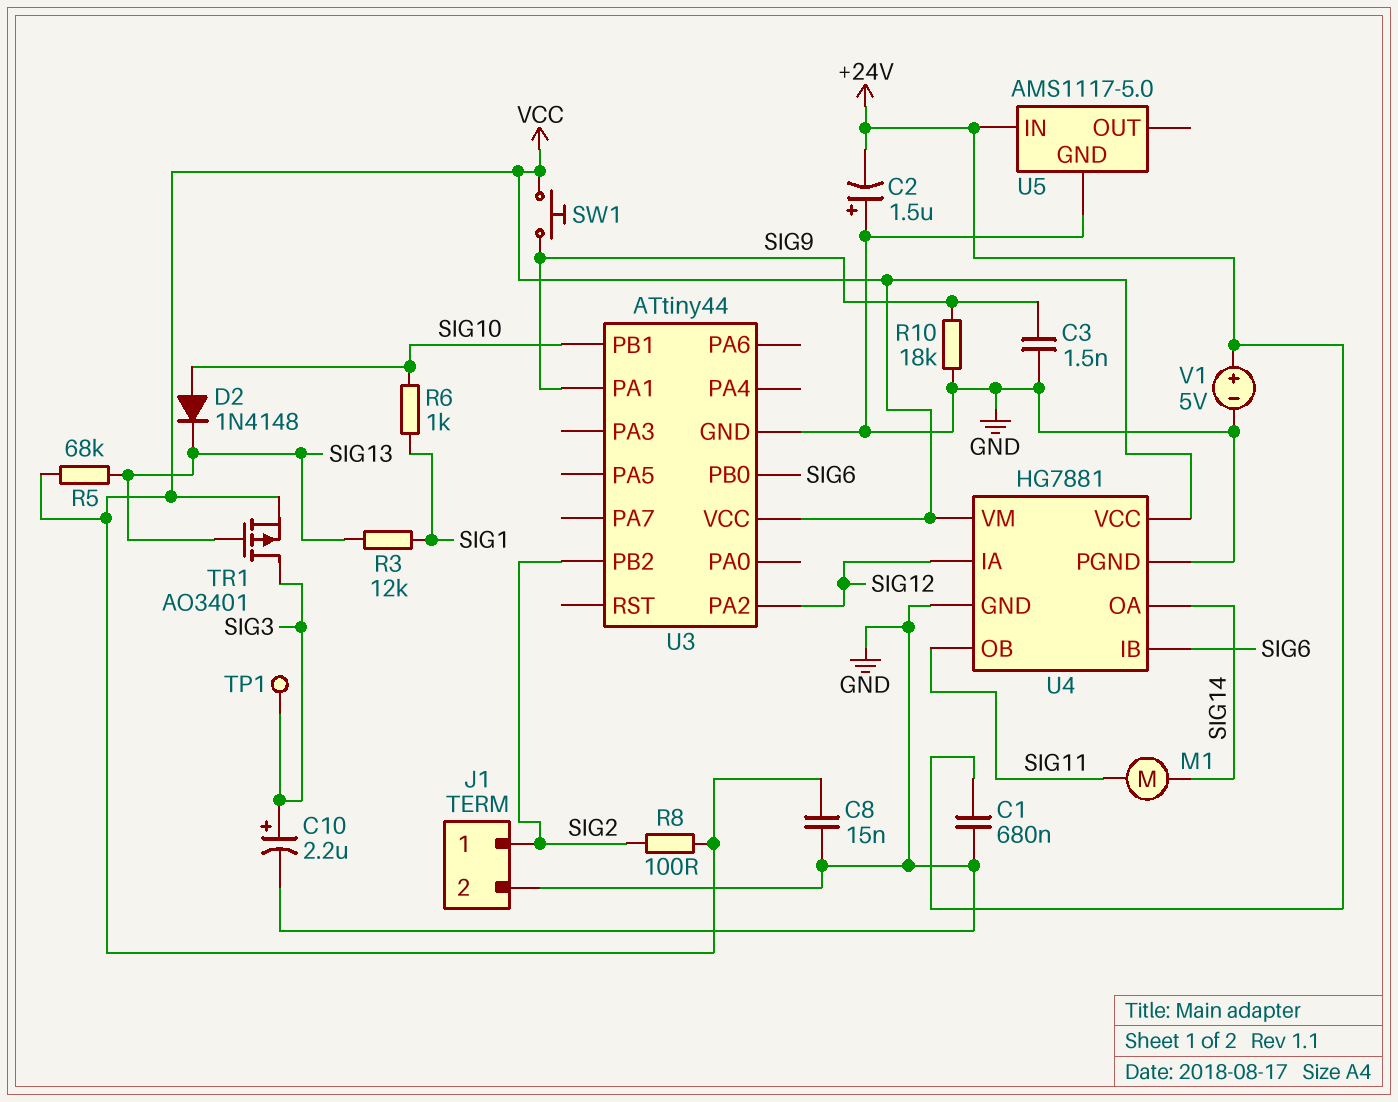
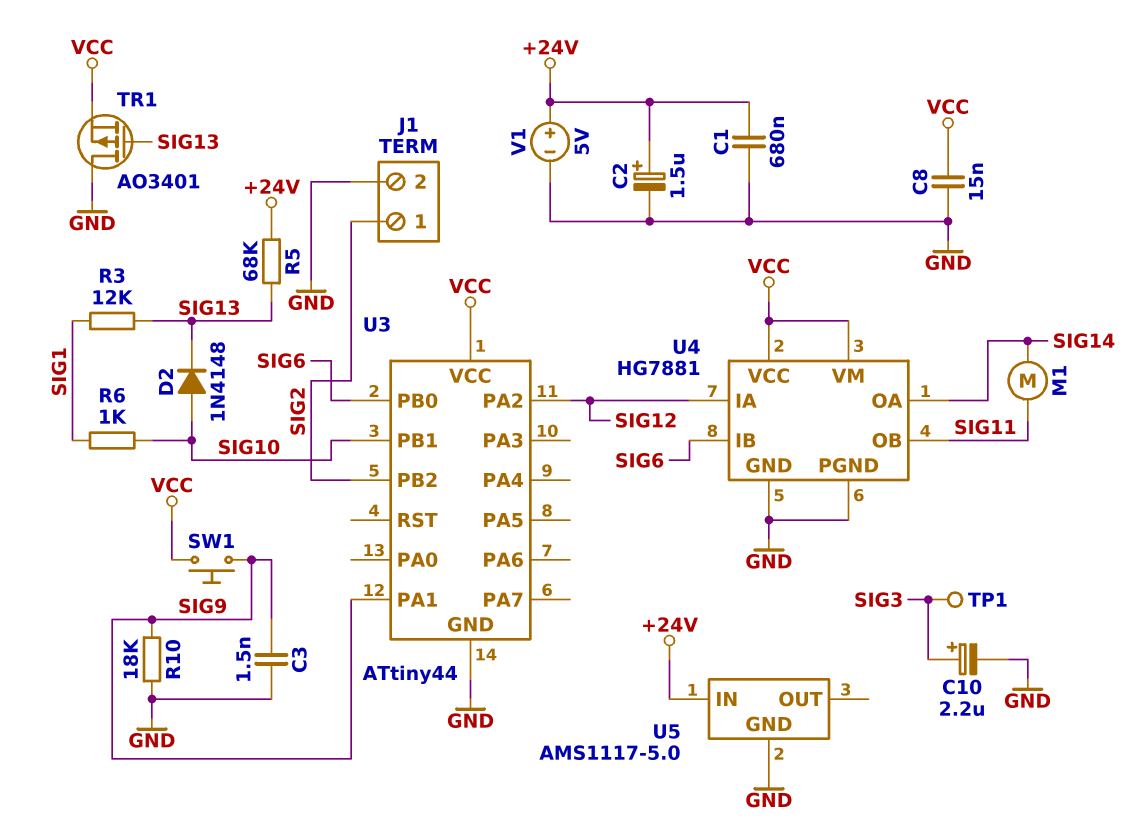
C2: 1.5uF (plus GND, minus +24V) -> 1.5uF (plus +24V, minus GND)
R5: 68k (SIG13, VCC) -> 68k (+24V, SIG13)
R8: 100 (SIG2, VCC) -> none
TR1: PMOS AO3401 (G SIG13, D SIG3, S VCC) -> PMOS AO3401 (G SIG13, D GND, S VCC)

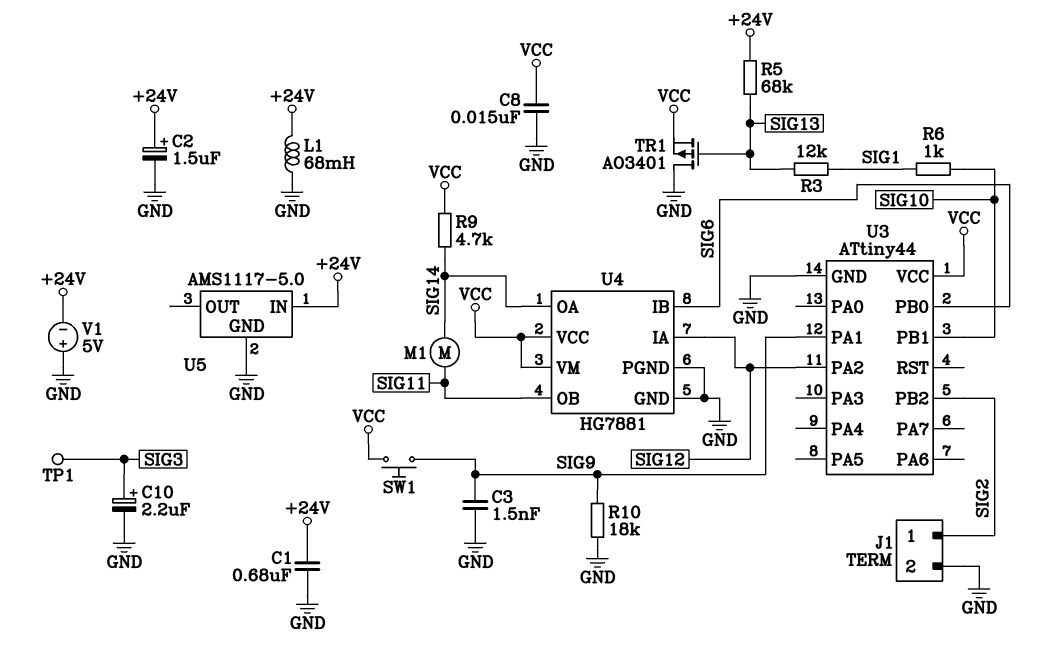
D2: diode 1N4148 (A SIG10, K SIG13) -> none
L1: none -> 68mH (+24V, GND)
R9: none -> 4.7k (SIG14, VCC)
V1: 5V (plus +24V, minus GND) -> 5V (plus GND, minus +24V)

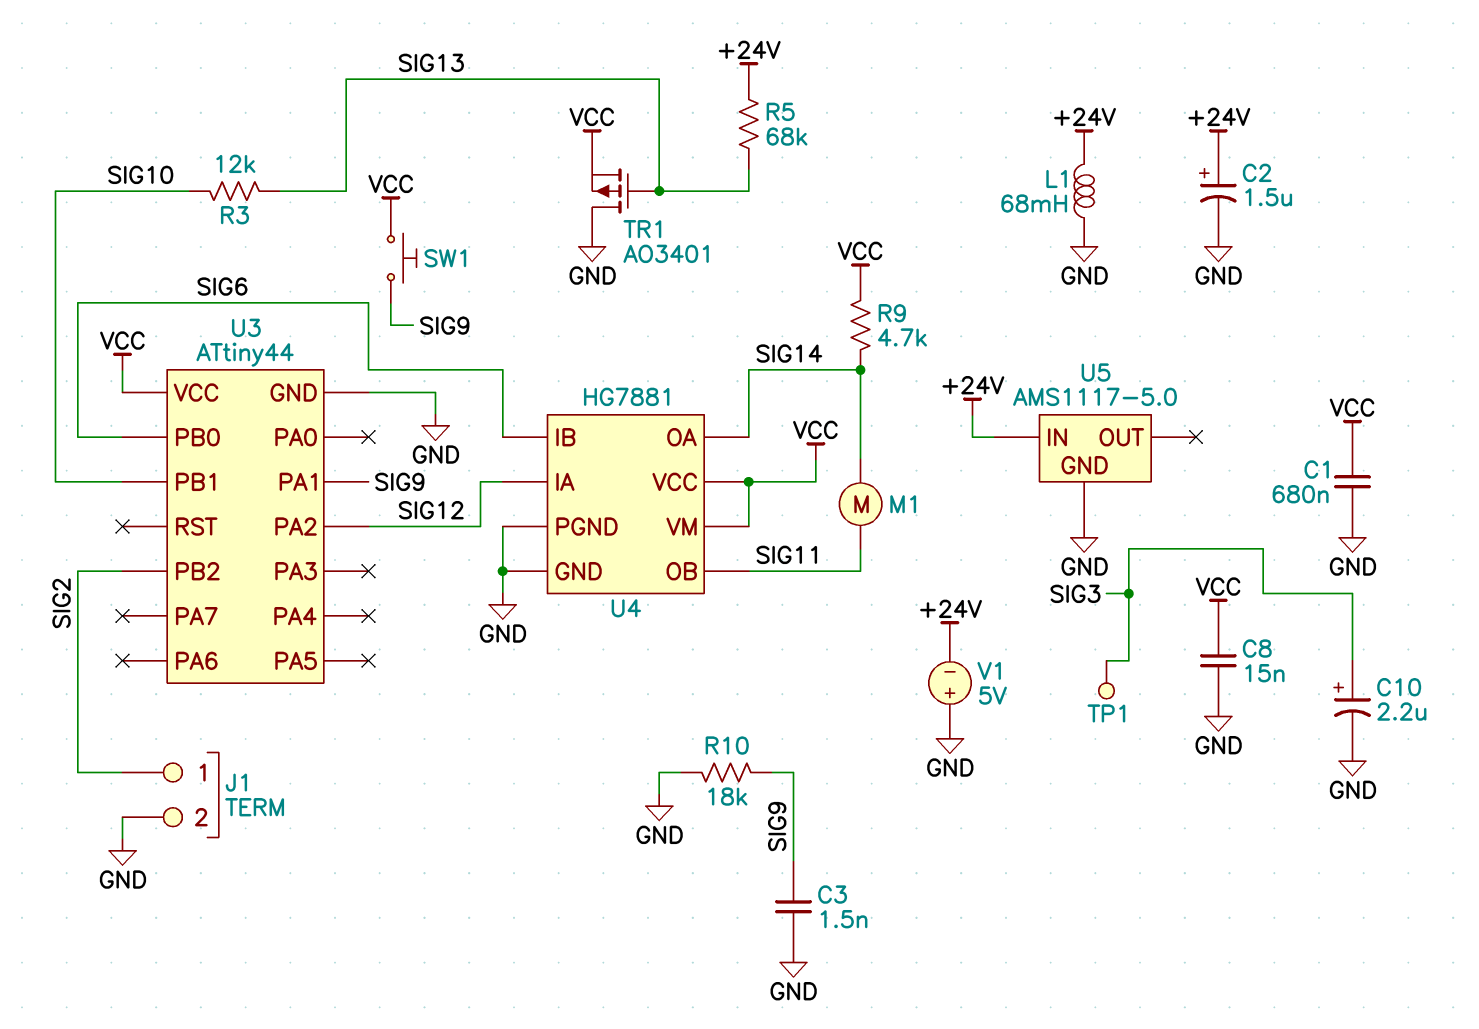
C1: 680nF (+24V, GND) -> 680nF (GND, VCC)
R3: 12k (SIG1, SIG13) -> 12k (SIG10, SIG13)
R6: 1k (SIG1, SIG10) -> none

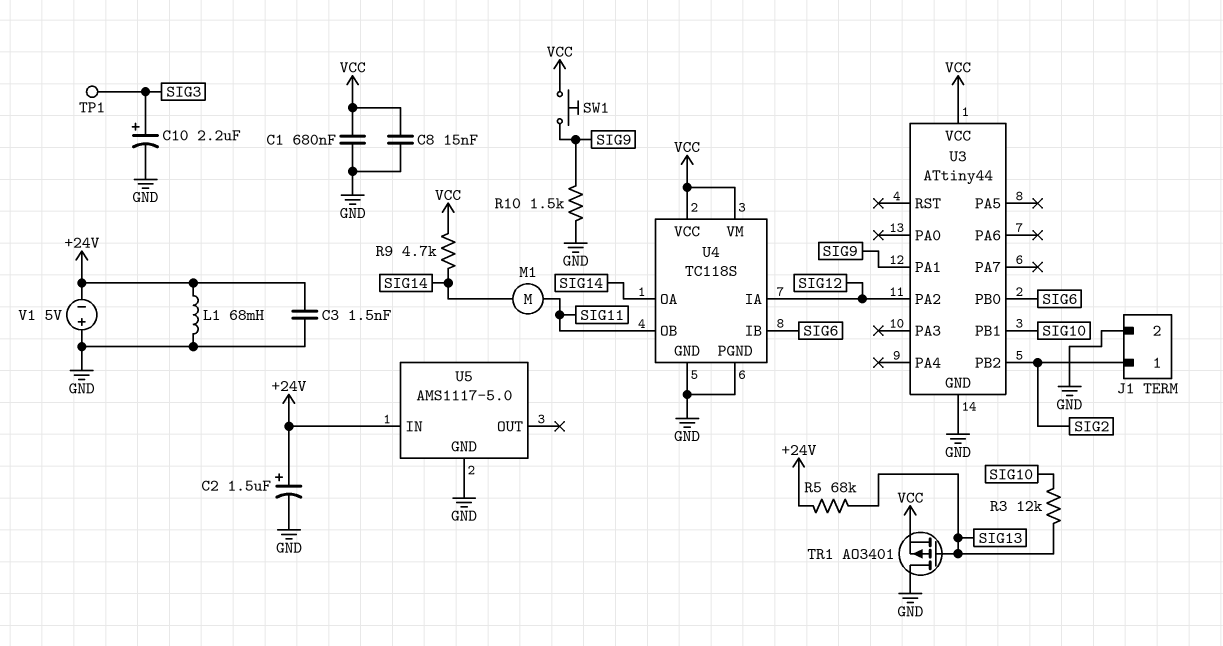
C3: 1.5nF (GND, SIG9) -> 1.5nF (+24V, GND)
R10: 18k (GND, SIG9) -> 1.5k (GND, SIG9)
U4: HG7881 -> TC118S

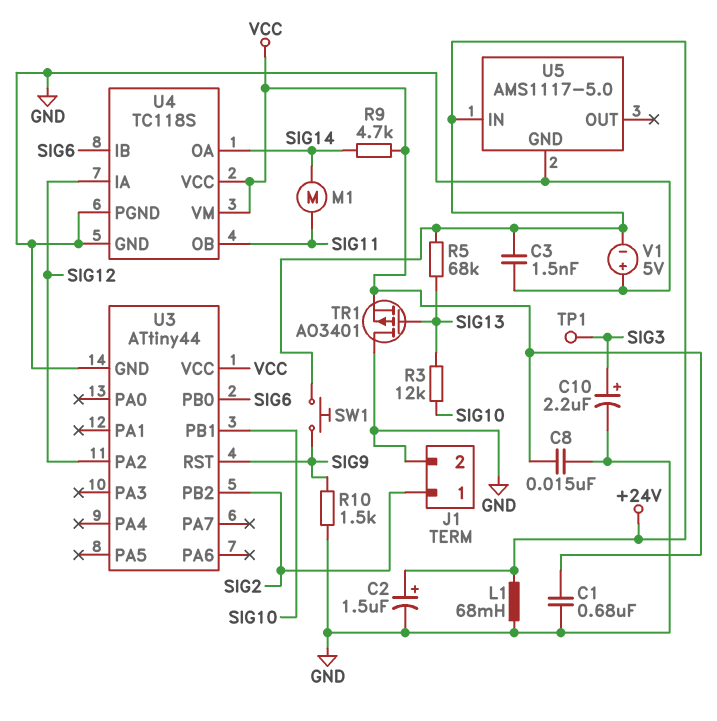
SW1: button (SIG9, VCC) -> button (+24V, SIG9)
U3 pin PA1: SIG9 -> none
U3 pin RST: none -> SIG9

